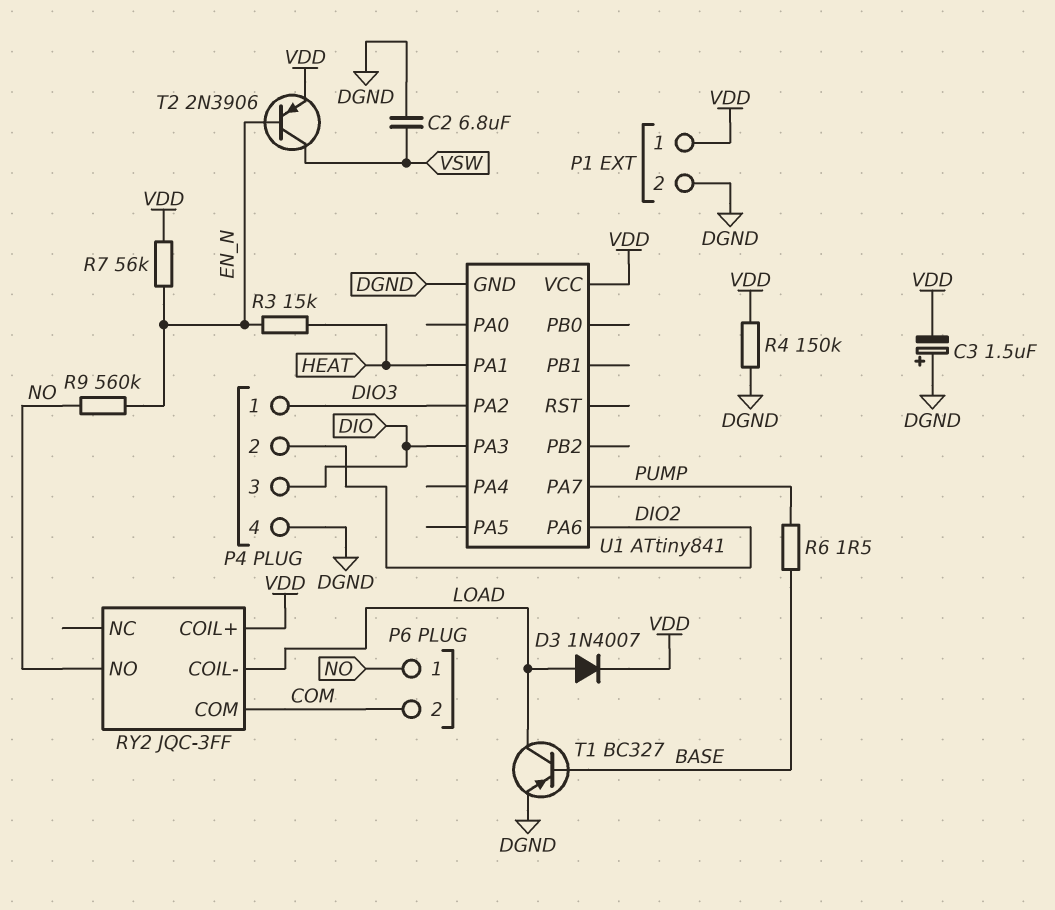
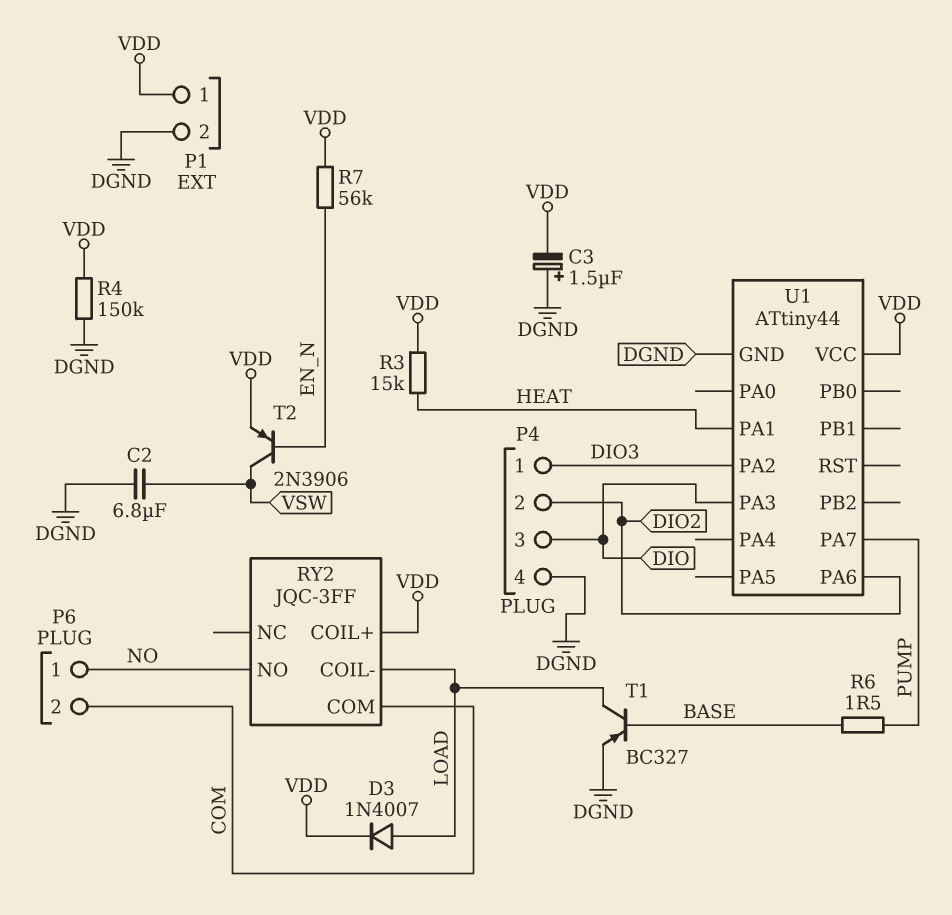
R3: 15k (EN_N, HEAT) -> 15k (HEAT, VDD)
R9: 560k (EN_N, NO) -> none
U1: ATtiny841 -> ATtiny44

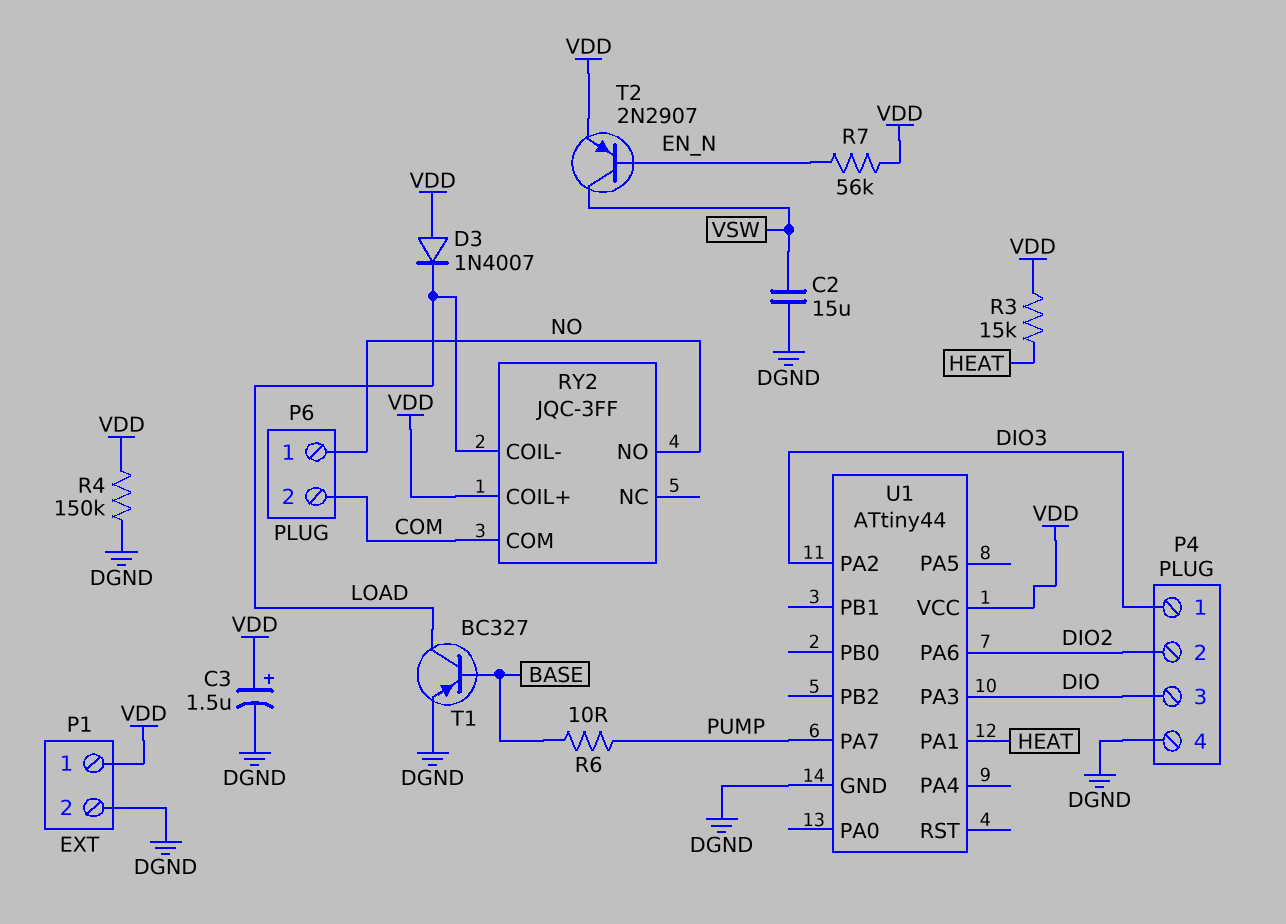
C2: 6.8uF (DGND, VSW) -> 15uF (DGND, VSW)
C3: 1.5uF (plus DGND, minus VDD) -> 1.5uF (plus VDD, minus DGND)
D3: diode 1N4007 (A LOAD, K VDD) -> diode 1N4007 (A VDD, K LOAD)
R6: 1.5 (BASE, PUMP) -> 10 (BASE, PUMP)
T2: PNP 2N3906 (B EN_N, C VSW, E VDD) -> PNP 2N2907 (B EN_N, C VSW, E VDD)

